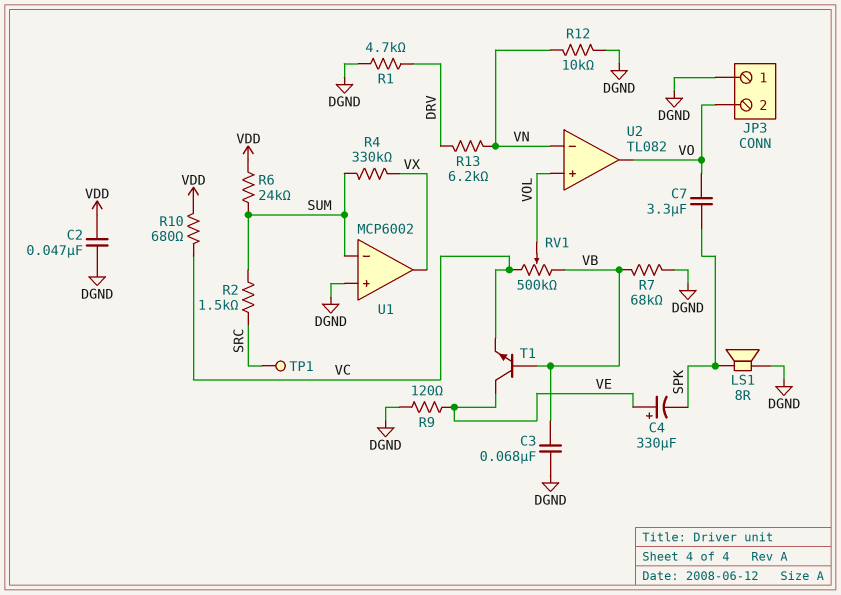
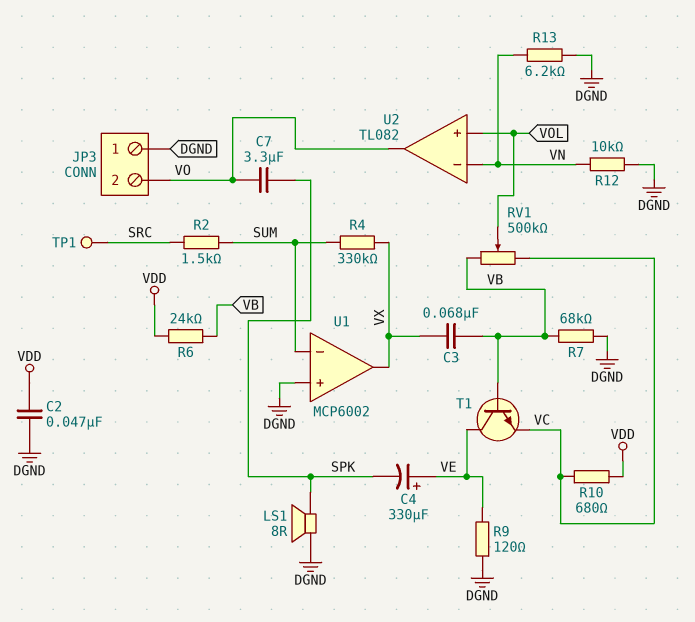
C3: 68nF (DGND, VB) -> 68nF (VB, VX)
R1: 4.7k (DGND, DRV) -> none
R6: 24k (SUM, VDD) -> 24k (VB, VDD)
R13: 6.2k (DRV, VN) -> 6.2k (DGND, VN)

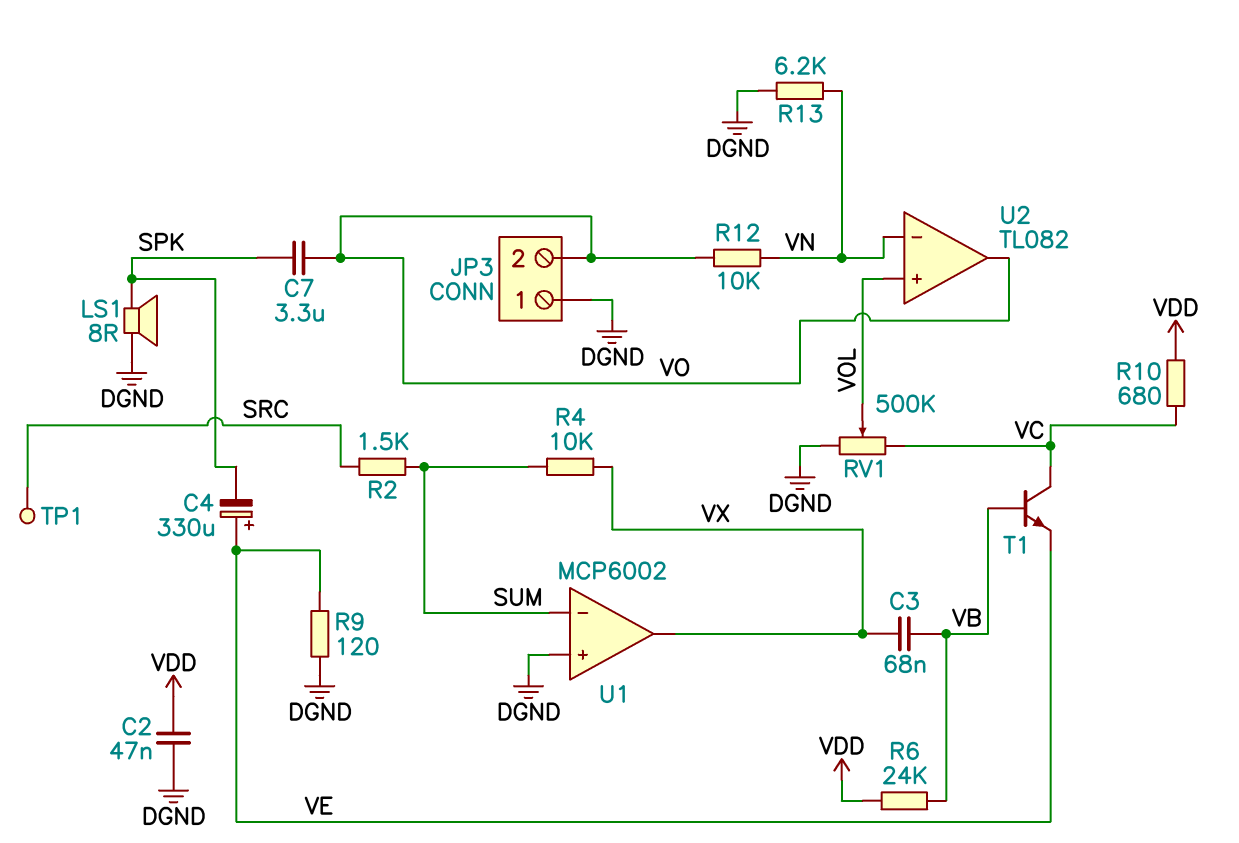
R4: 330k (SUM, VX) -> 10k (SUM, VX)
R7: 68k (DGND, VB) -> none
R12: 10k (DGND, VN) -> 10k (VN, VO)
RV1: 500k (VB, VC, wiper VOL) -> 500k (DGND, VC, wiper VOL)
T1: NPN (B VB, C VE, E VC) -> NPN (B VB, C VC, E VE)

